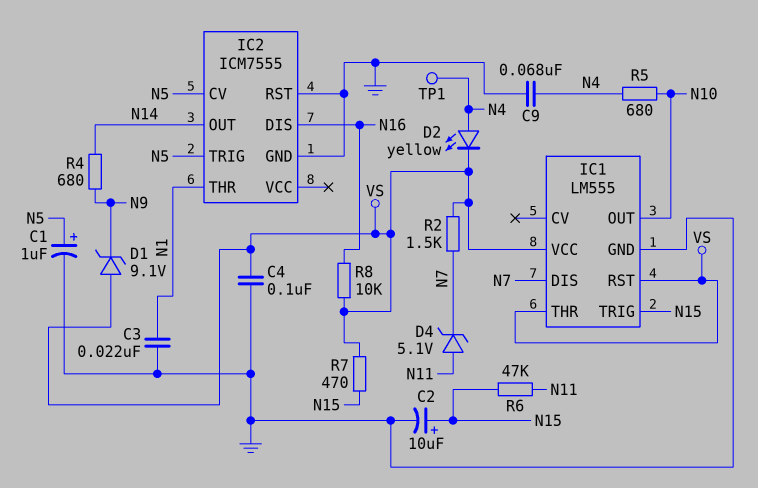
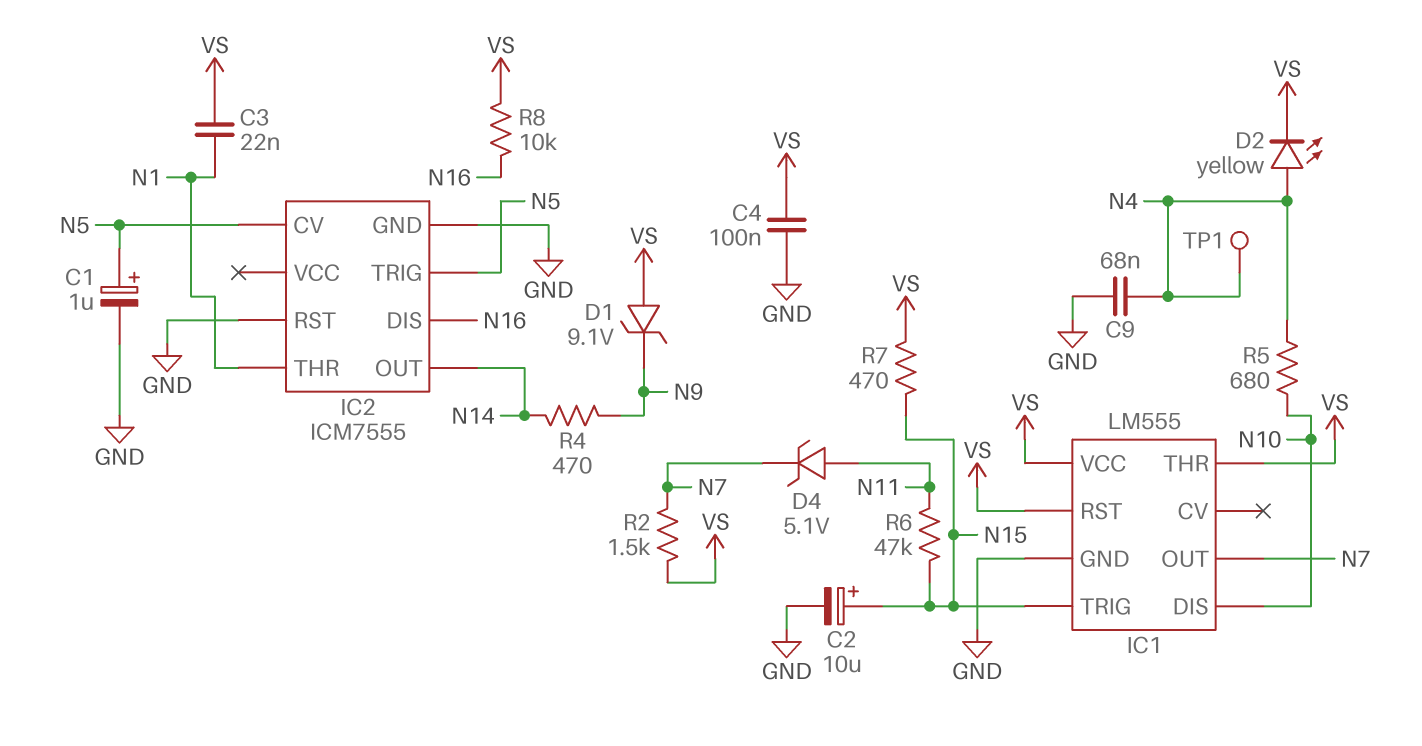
C3: 22nF (GND, N1) -> 22nF (N1, VS)
IC1 pin DIS: N7 -> N10
IC1 pin OUT: N10 -> N7
R4: 680 (N9, N14) -> 470 (N9, N14)

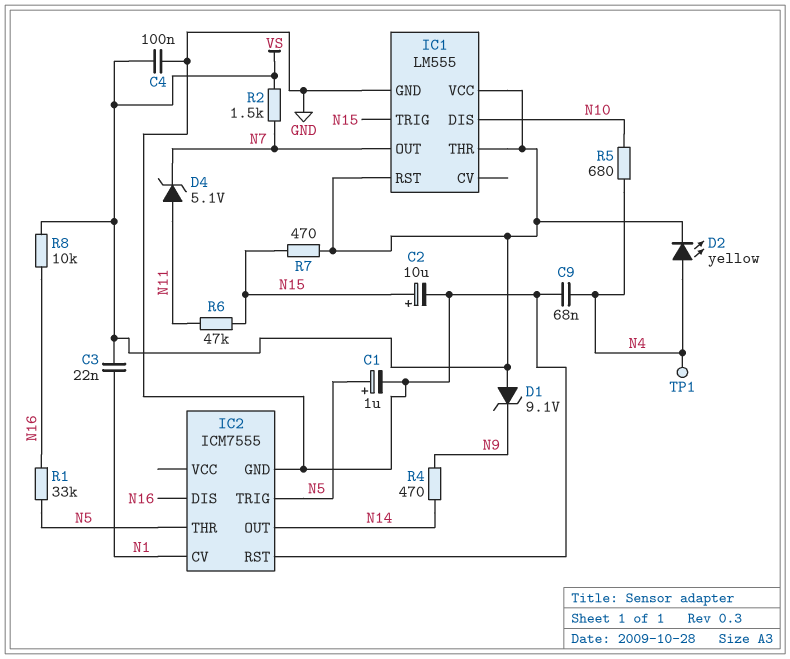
IC2 pin CV: N5 -> N1
IC2 pin THR: N1 -> N5
R1: none -> 33k (N5, N16)

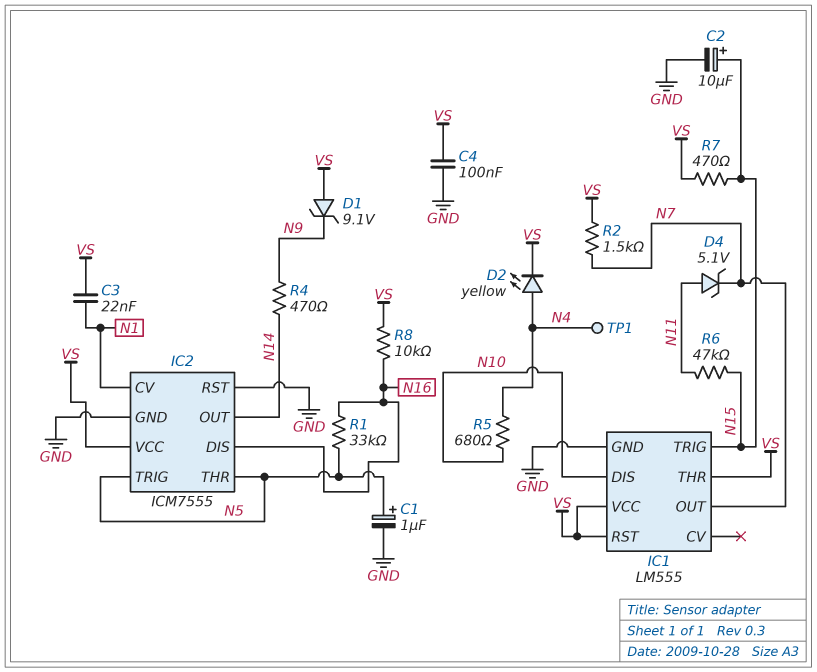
C9: 68nF (GND, N4) -> none
IC2 pin VCC: none -> VS

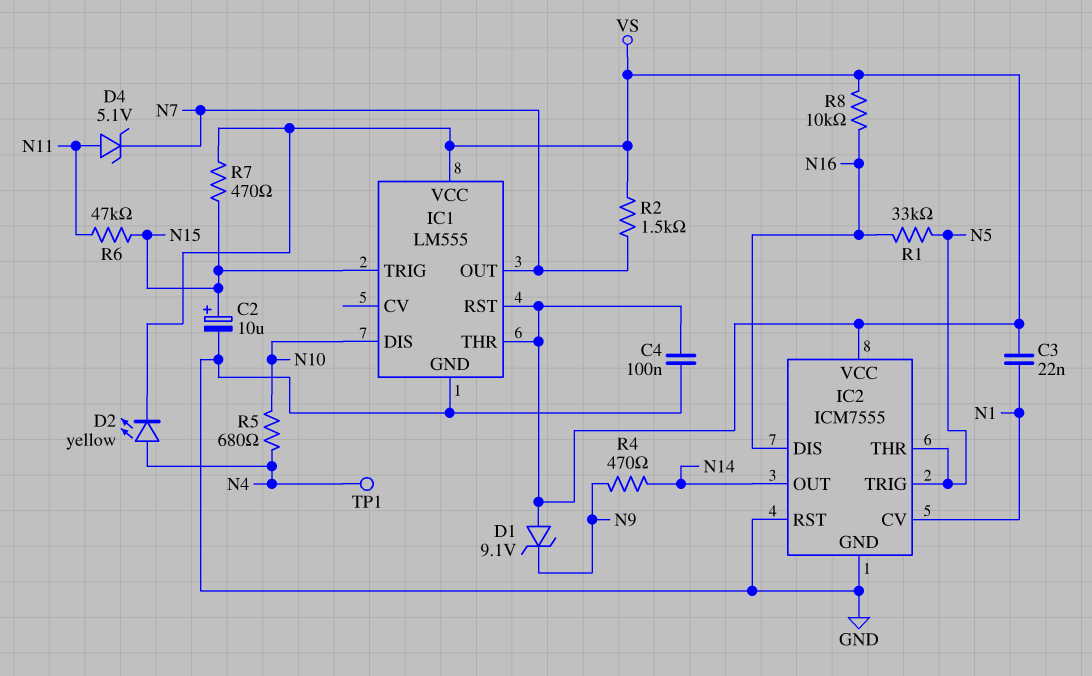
C1: 1uF (plus N5, minus GND) -> none

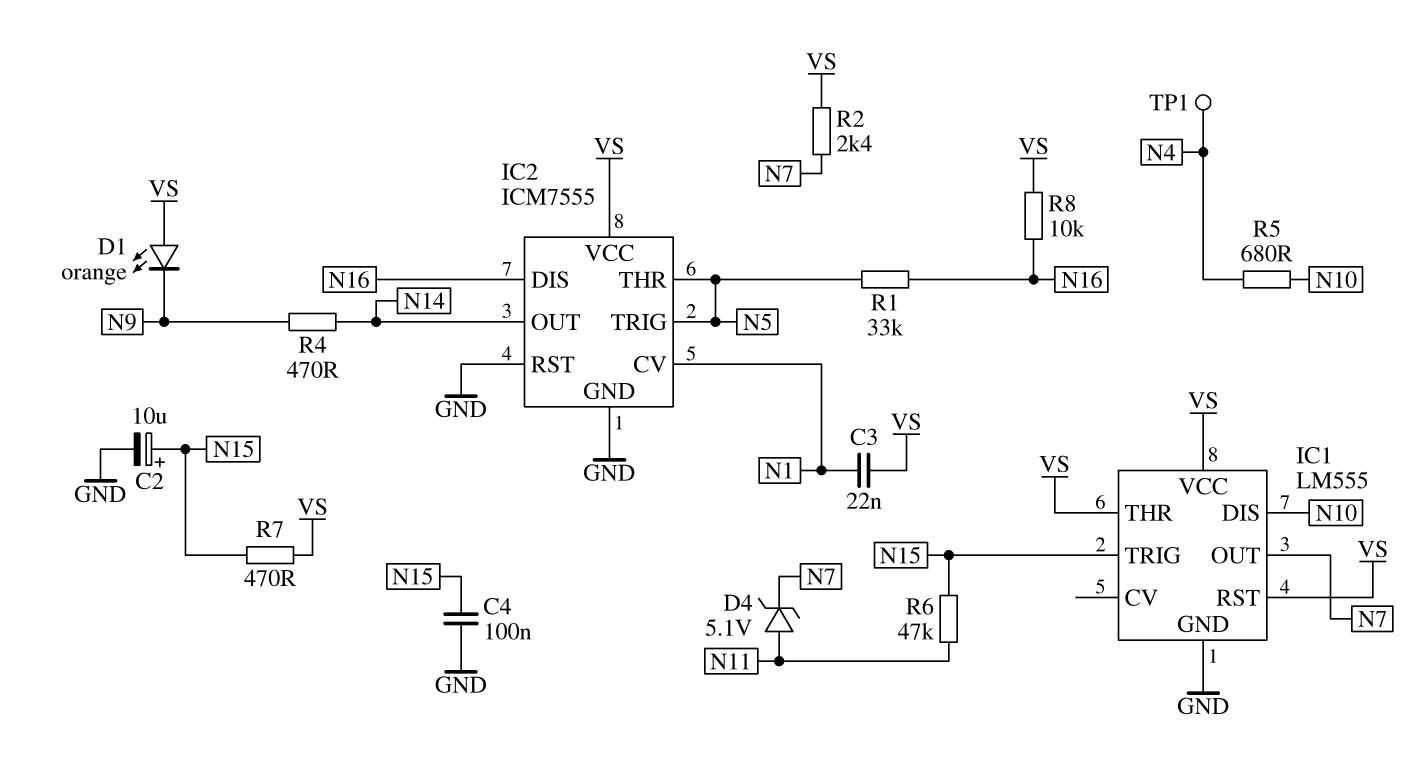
C4: 100nF (GND, VS) -> 100nF (GND, N15)
D1: zener 9.1V (A VS, K N9) -> LED orange (A VS, K N9)
D2: LED yellow (A N4, K VS) -> none
R2: 1.5k (N7, VS) -> 2.4k (N7, VS)

